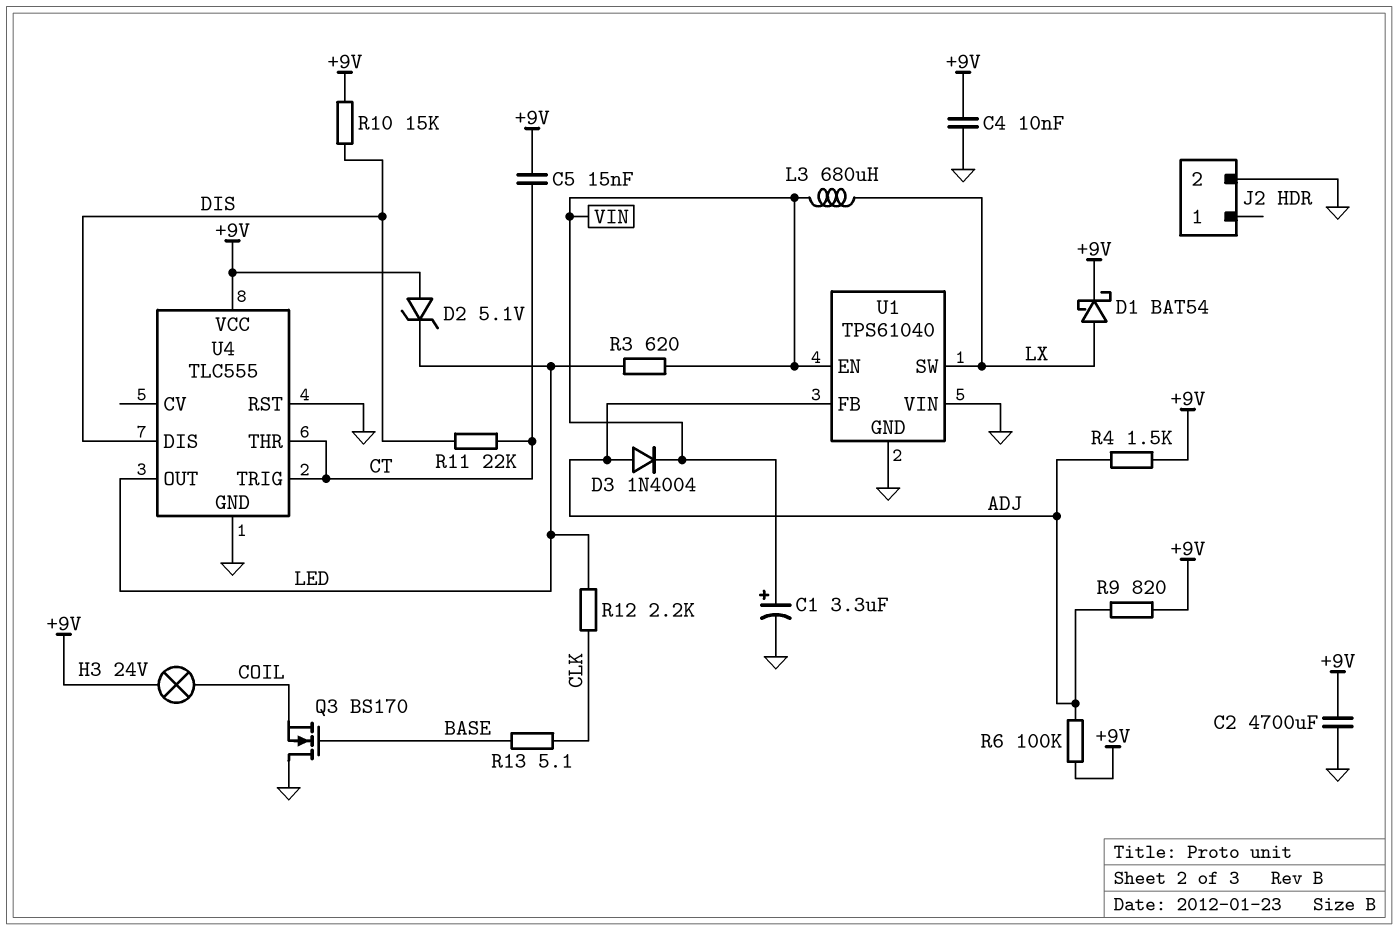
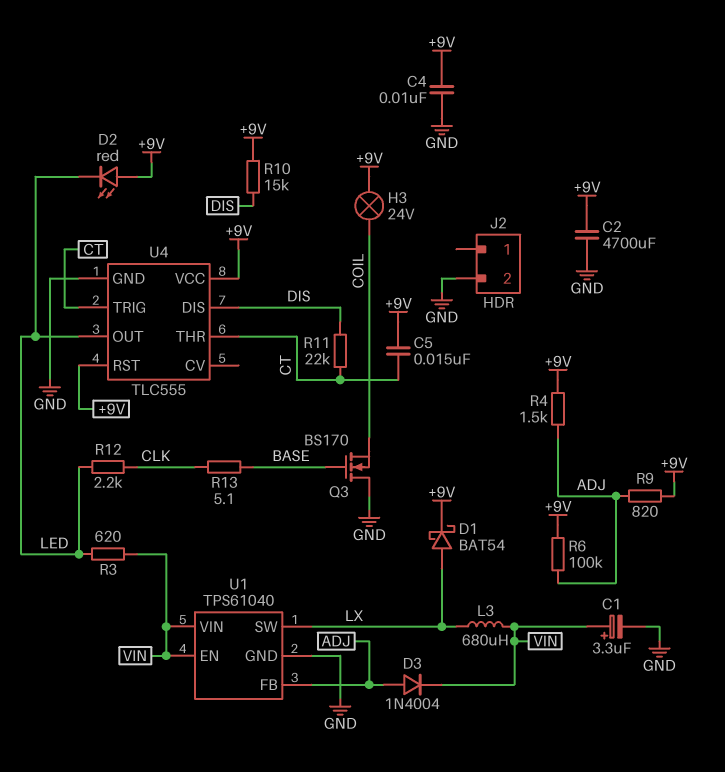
D2: zener 5.1V (A +9V, K LED) -> LED red (A +9V, K LED)
U1 pin VIN: GND -> VIN
U4 pin RST: GND -> +9V

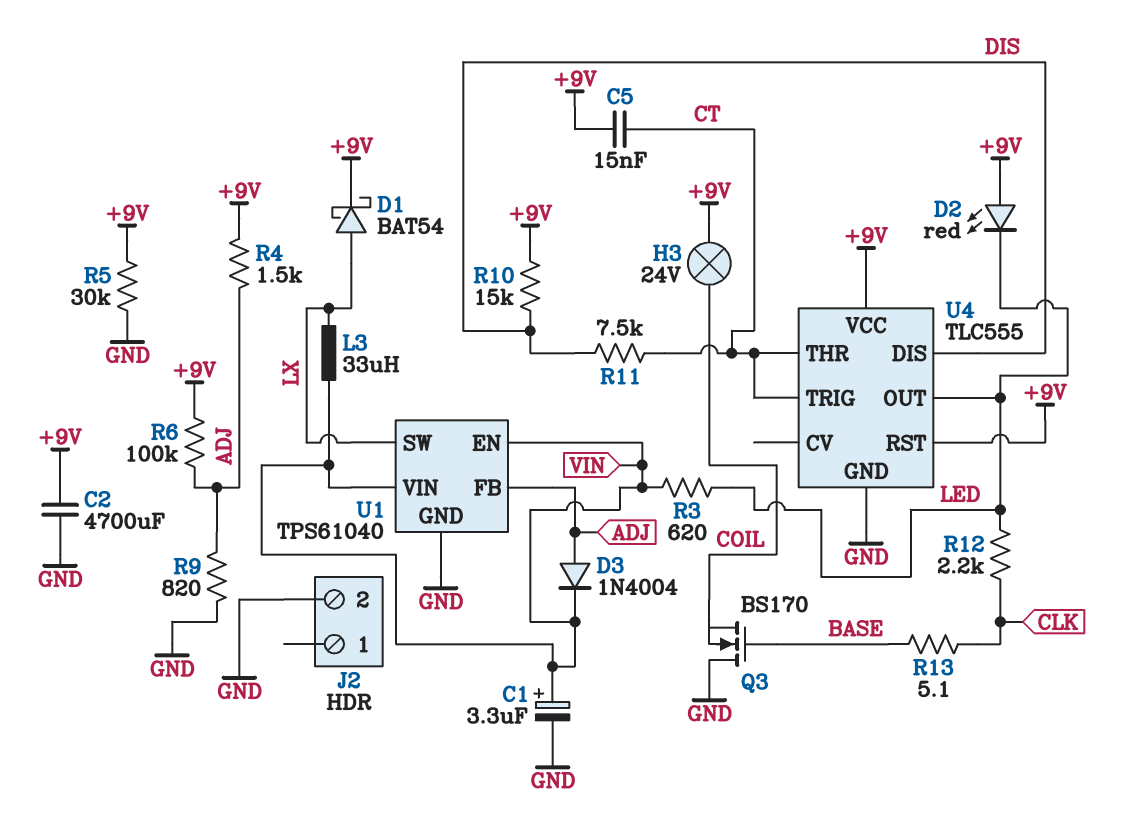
C4: 10nF (+9V, GND) -> none
L3: 680uH (LX, VIN) -> 33uH (LX, VIN)
R5: none -> 30k (+9V, GND)
R9: 820 (+9V, ADJ) -> 820 (ADJ, GND)
R11: 22k (CT, DIS) -> 7.5k (CT, DIS)

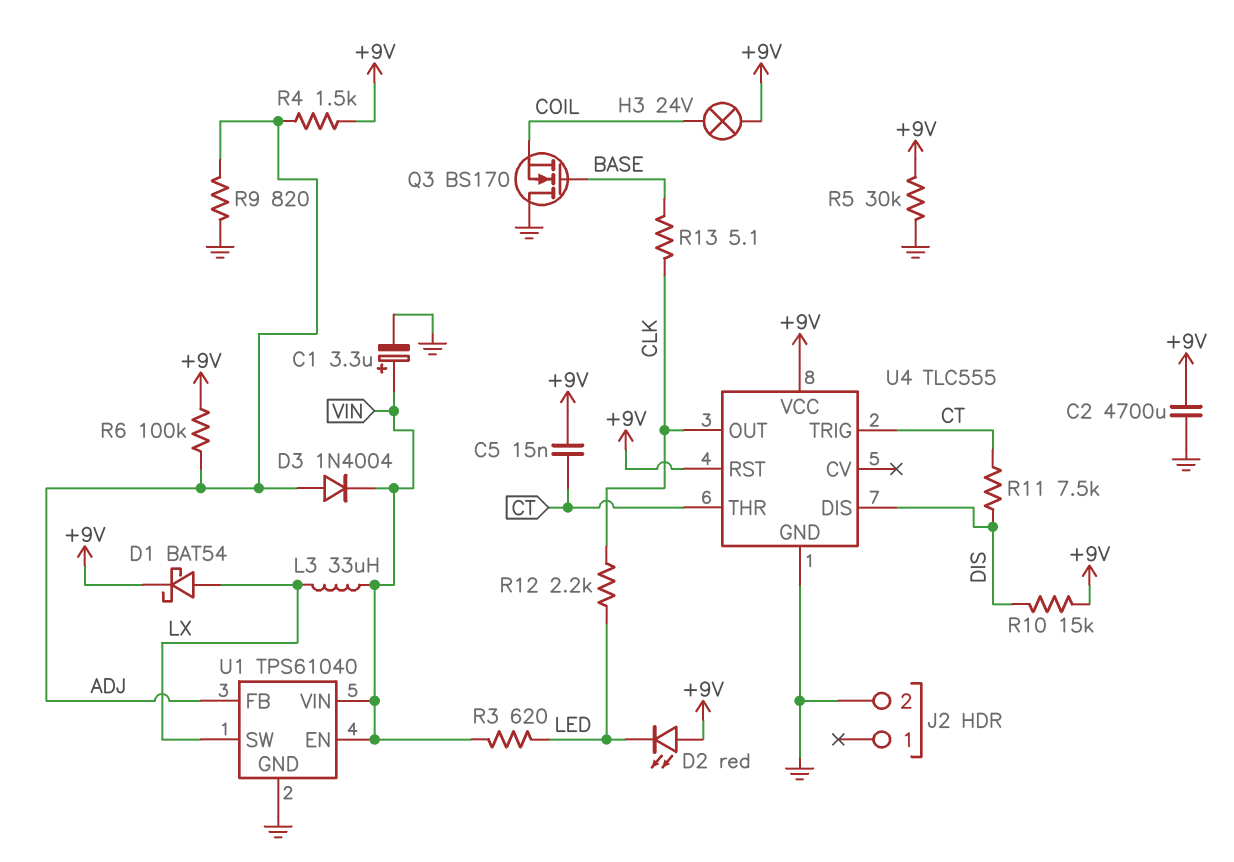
U4 pin OUT: LED -> CLK

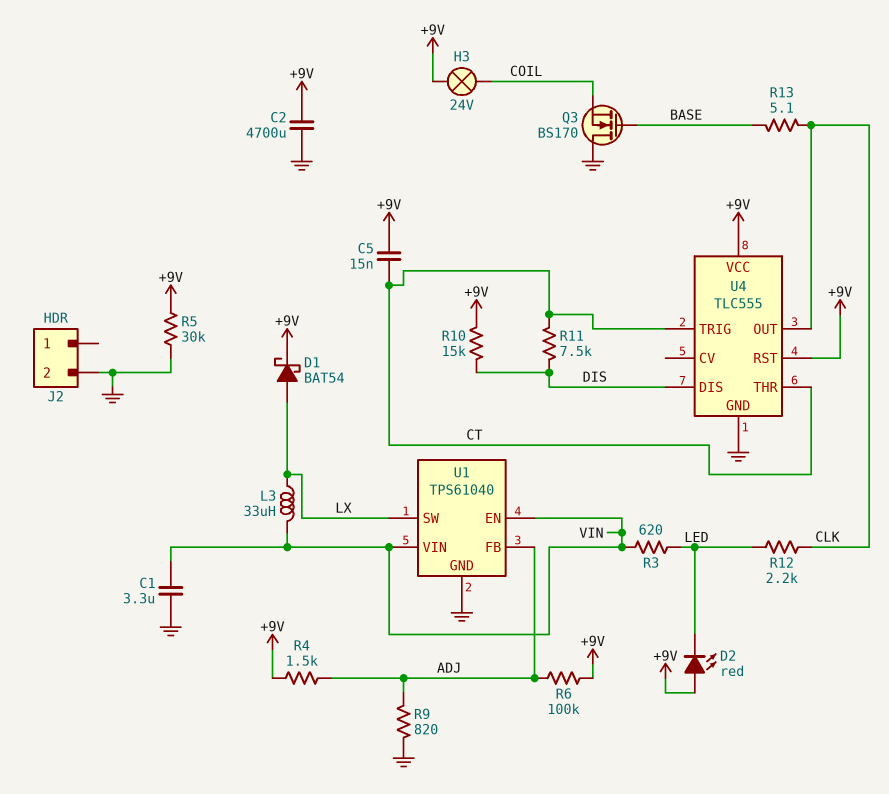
C1: 3.3uF (plus VIN, minus GND) -> 3.3uF (GND, VIN)
D3: diode 1N4004 (A ADJ, K VIN) -> none

